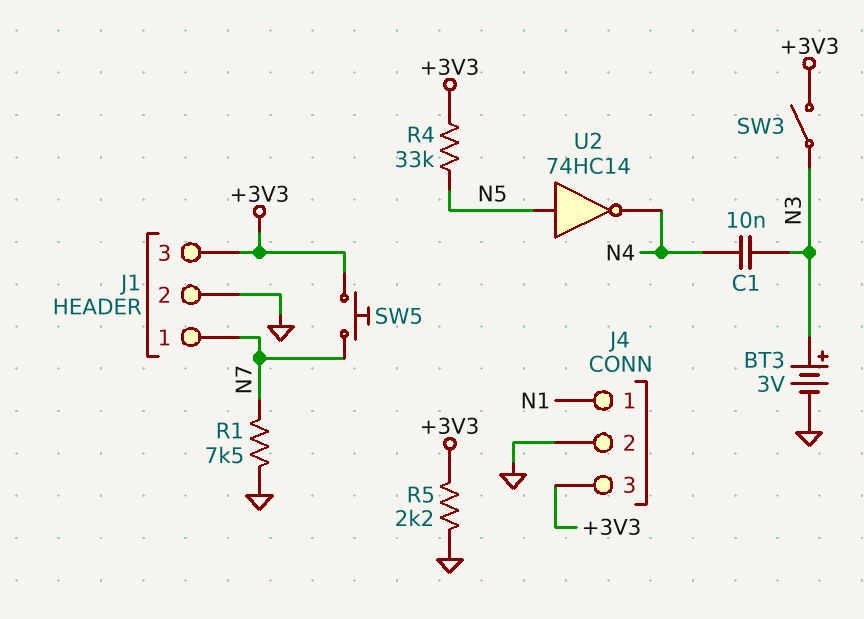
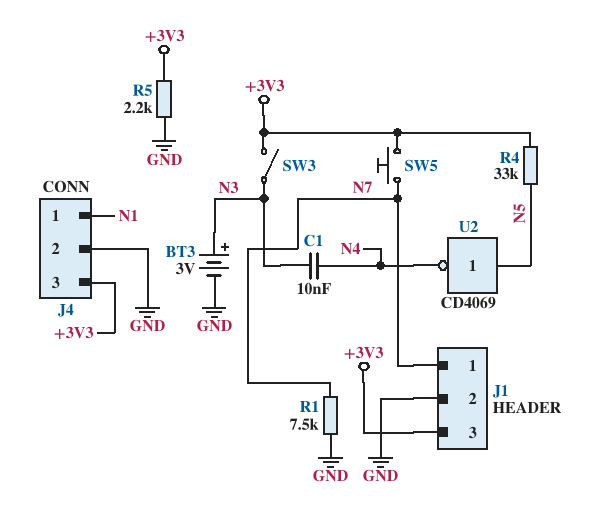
U2: NOT 74HC14 (in N5, out N4) -> NOT CD4069 (in N5, out N4)

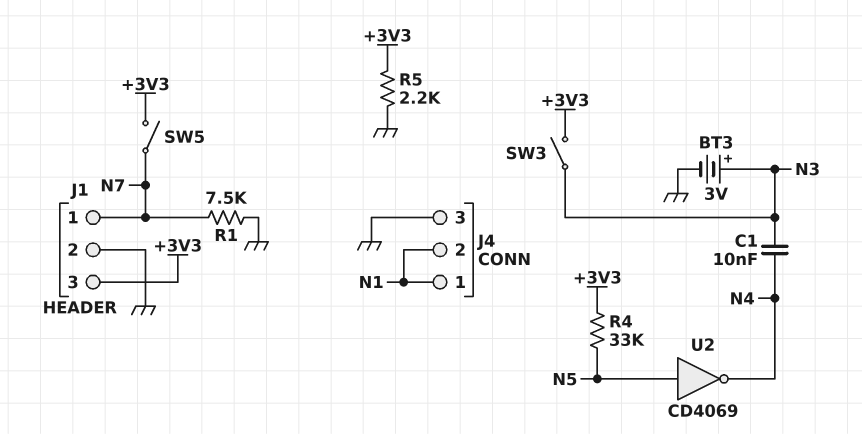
J4 pin 2: GND -> N1
J4 pin 3: +3V3 -> GND
SW5: button (+3V3, N7) -> switch (+3V3, N7)

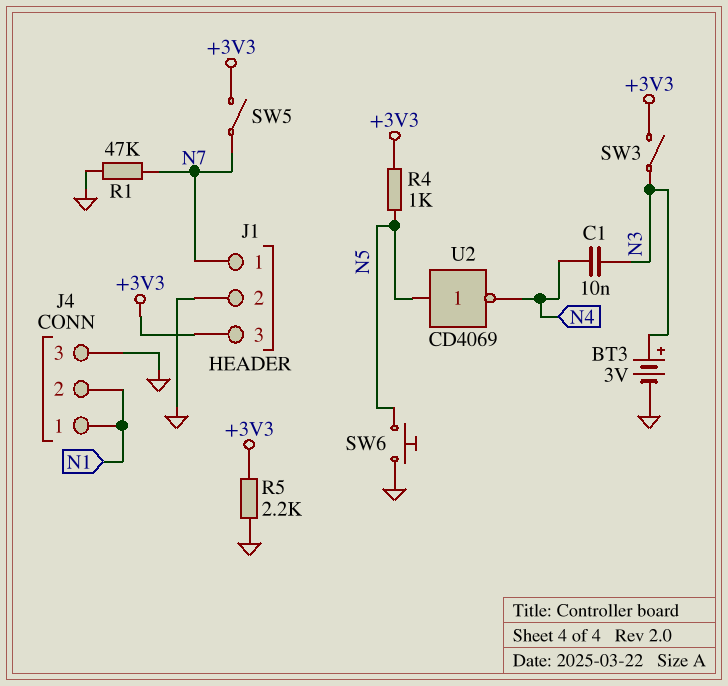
R1: 7.5k (GND, N7) -> 47k (GND, N7)
R4: 33k (+3V3, N5) -> 1k (+3V3, N5)
SW6: none -> button (GND, N5)

